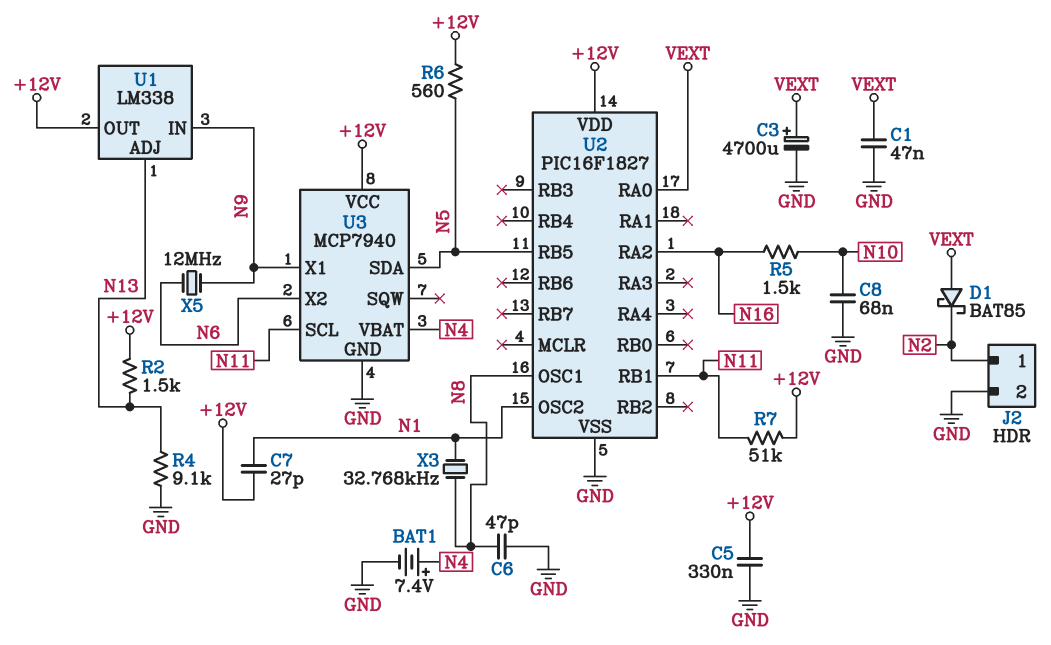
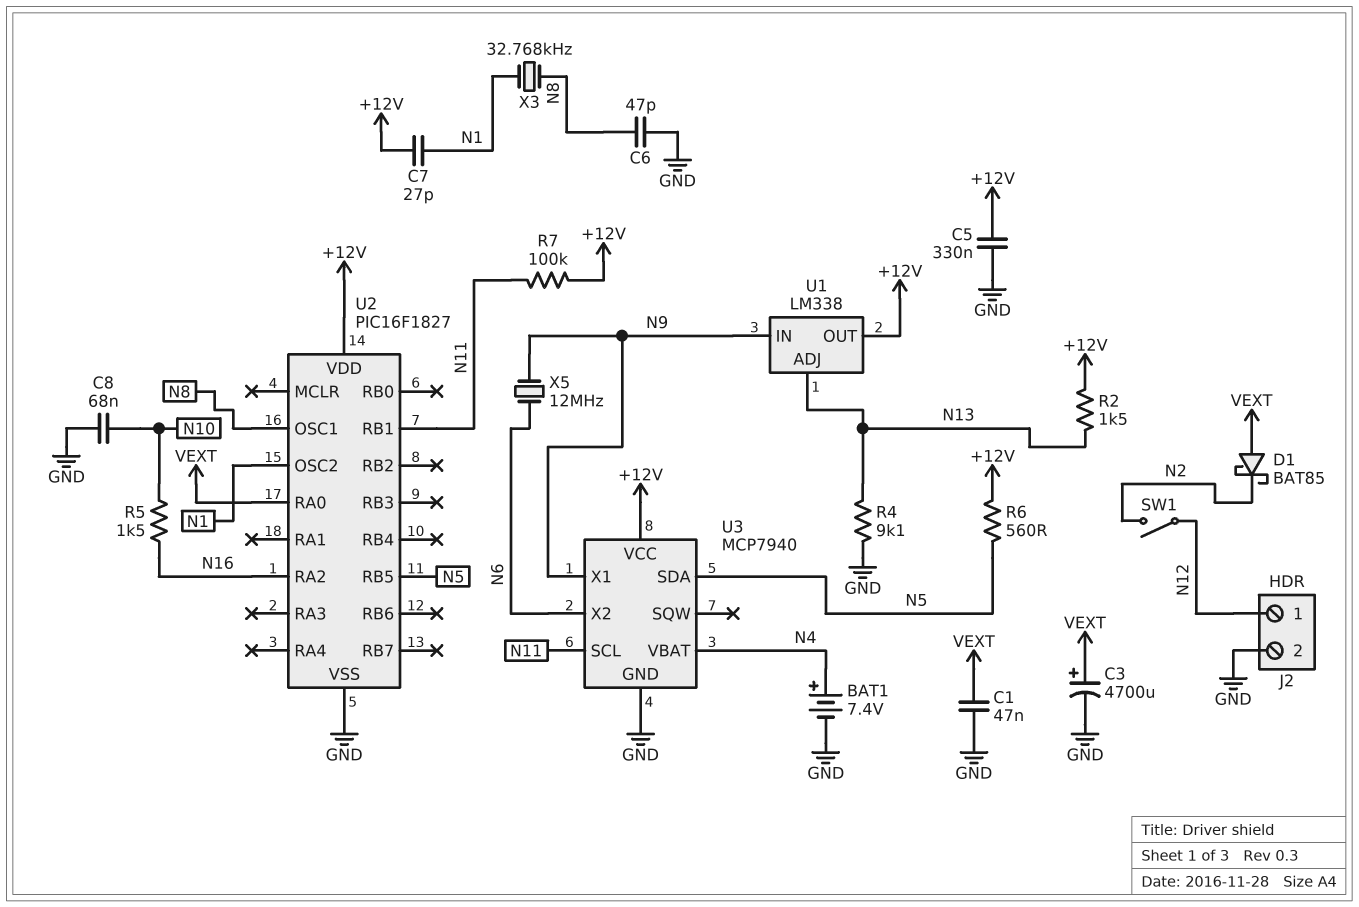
J2 pin 1: N2 -> N12
R7: 51k (+12V, N11) -> 100k (+12V, N11)
SW1: none -> switch (N2, N12)

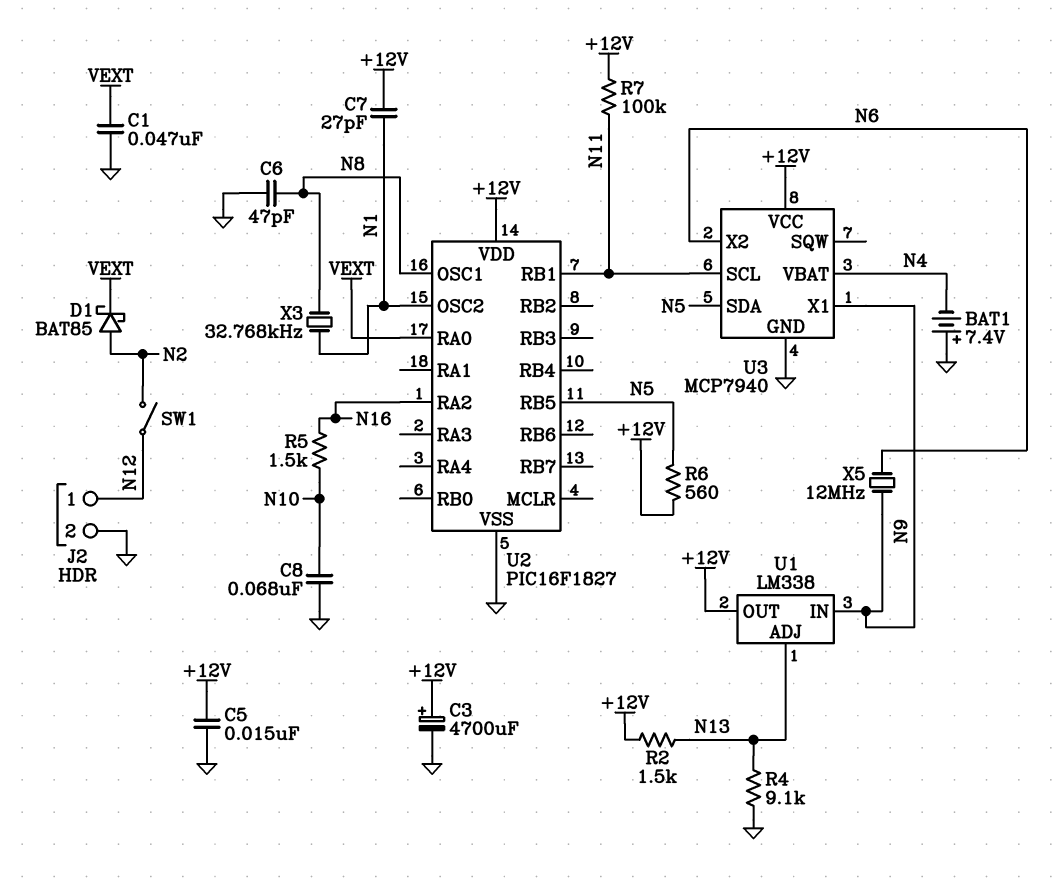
BAT1: 7.4V (plus N4, minus GND) -> 7.4V (plus GND, minus N4)
C3: 4700uF (plus VEXT, minus GND) -> 4700uF (plus +12V, minus GND)
C5: 330nF (+12V, GND) -> 15nF (+12V, GND)
D1: schottky BAT85 (A VEXT, K N2) -> schottky BAT85 (A N2, K VEXT)

